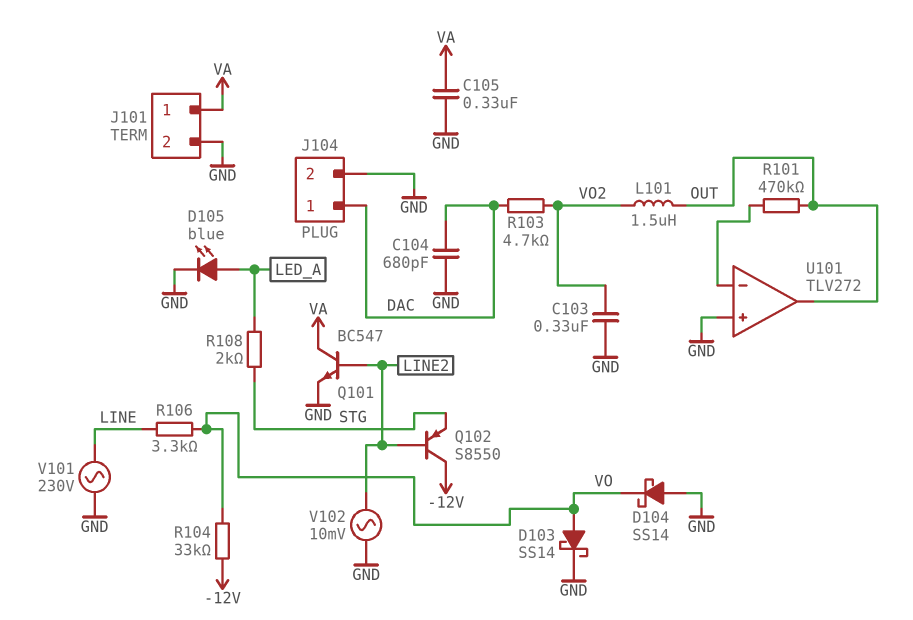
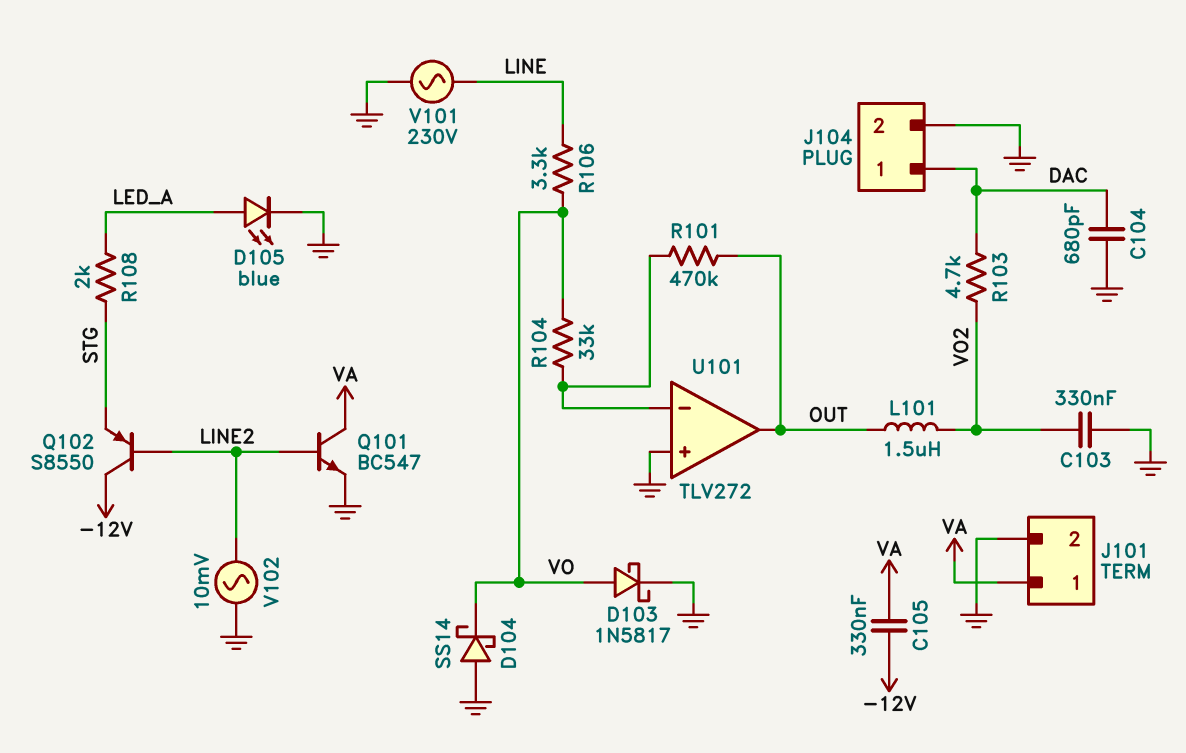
C105: 330nF (GND, VA) -> 330nF (-12V, VA)
D103: schottky SS14 (A VO, K GND) -> schottky 1N5817 (A VO, K GND)
R104: 33k (-12V, VO) -> 33k (U101/in-, VO)

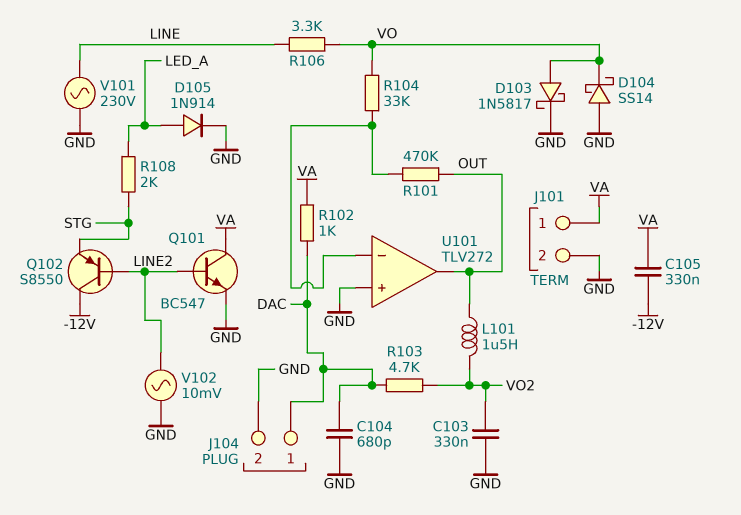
D105: LED blue (A LED_A, K GND) -> diode 1N914 (A LED_A, K GND)
R102: none -> 1k (DAC, VA)

